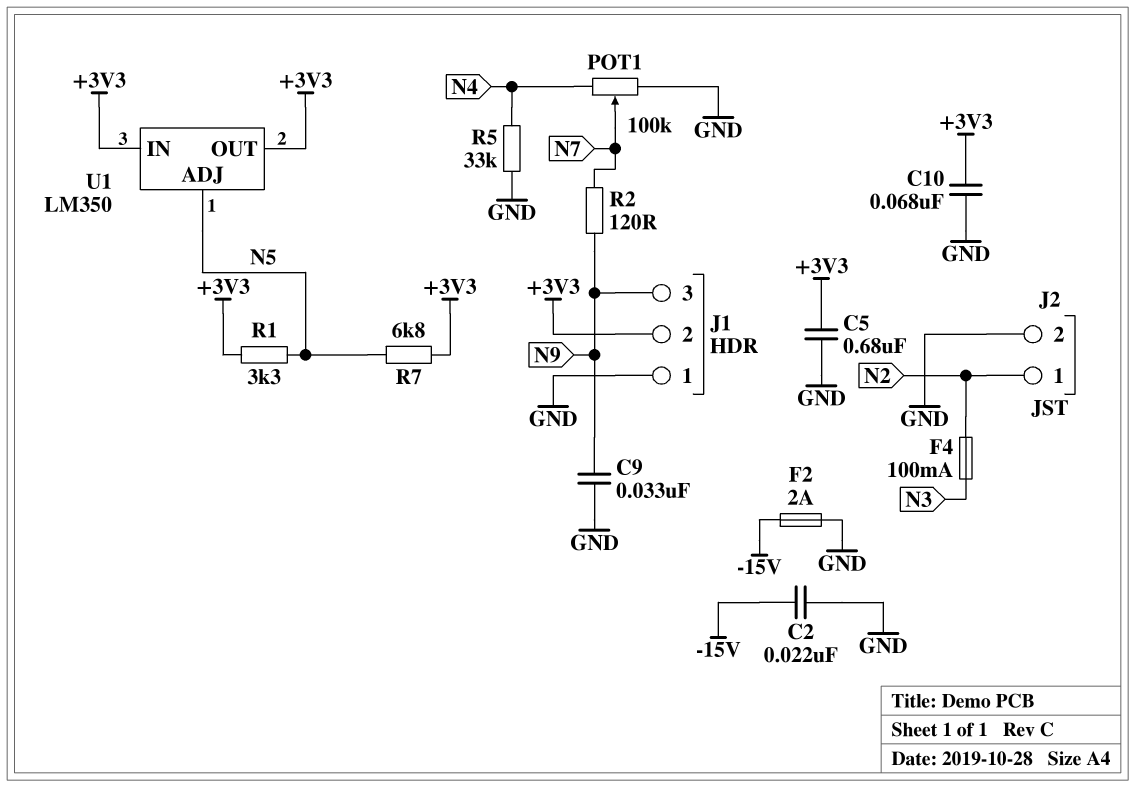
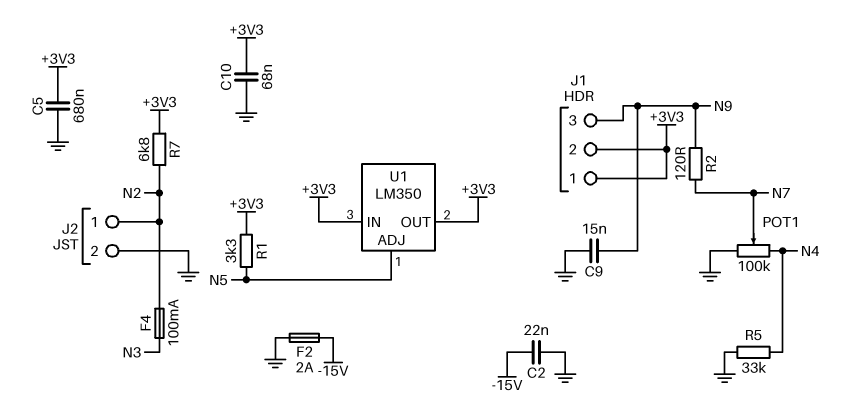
C9: 33nF (GND, N9) -> 15nF (GND, N9)
J1 pin 1: GND -> +3V3
R7: 6.8k (+3V3, N5) -> 6.8k (+3V3, N2)

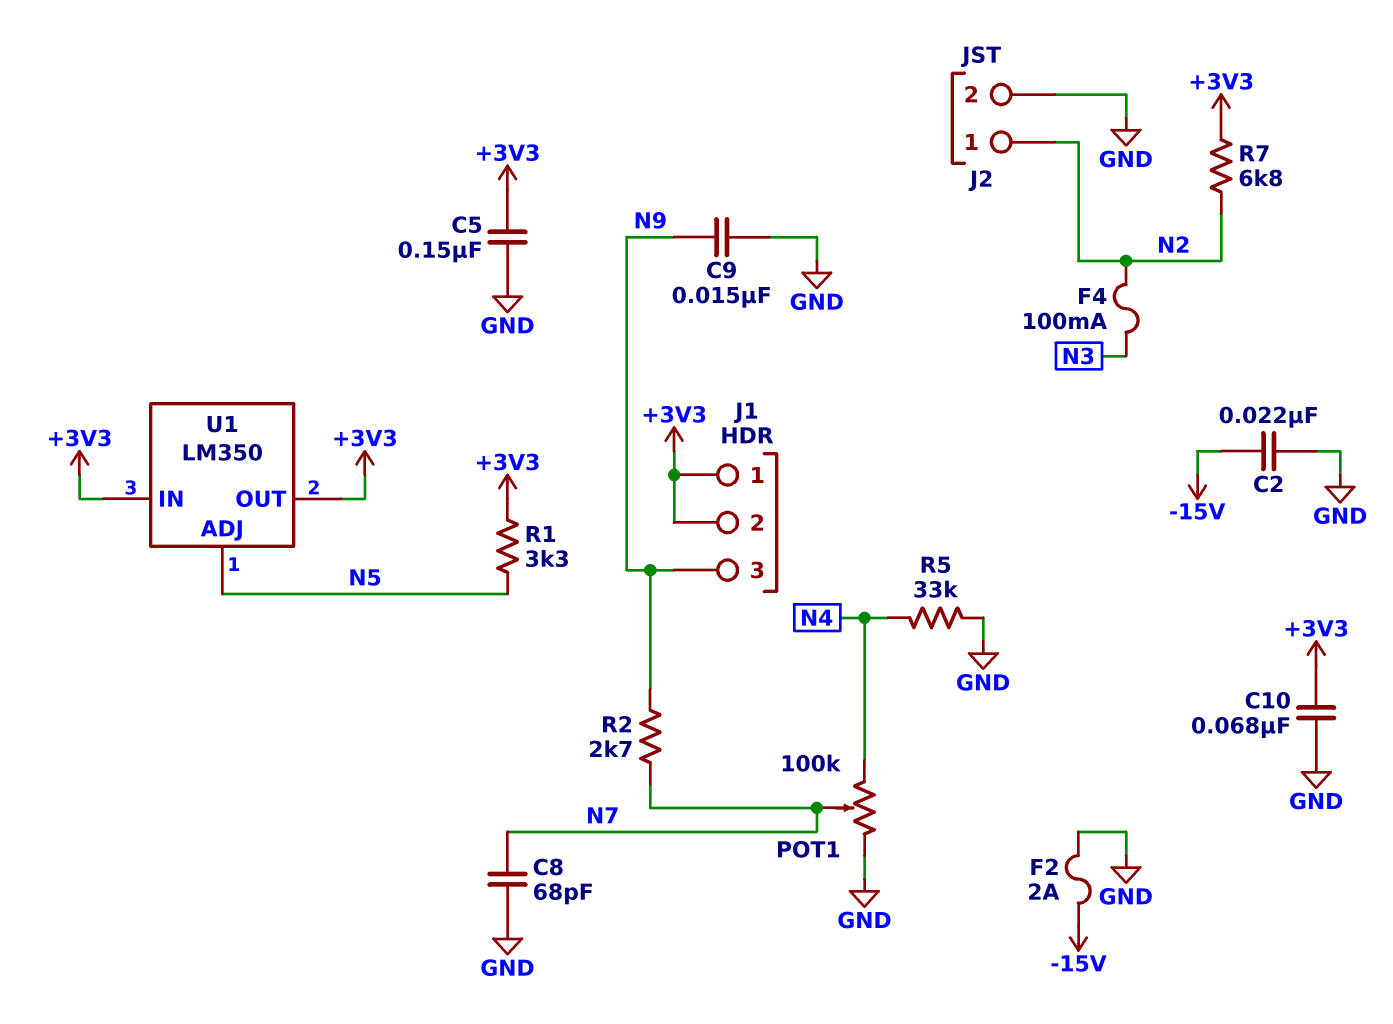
C5: 680nF (+3V3, GND) -> 150nF (+3V3, GND)
C8: none -> 68pF (GND, N7)
R2: 120 (N7, N9) -> 2.7k (N7, N9)

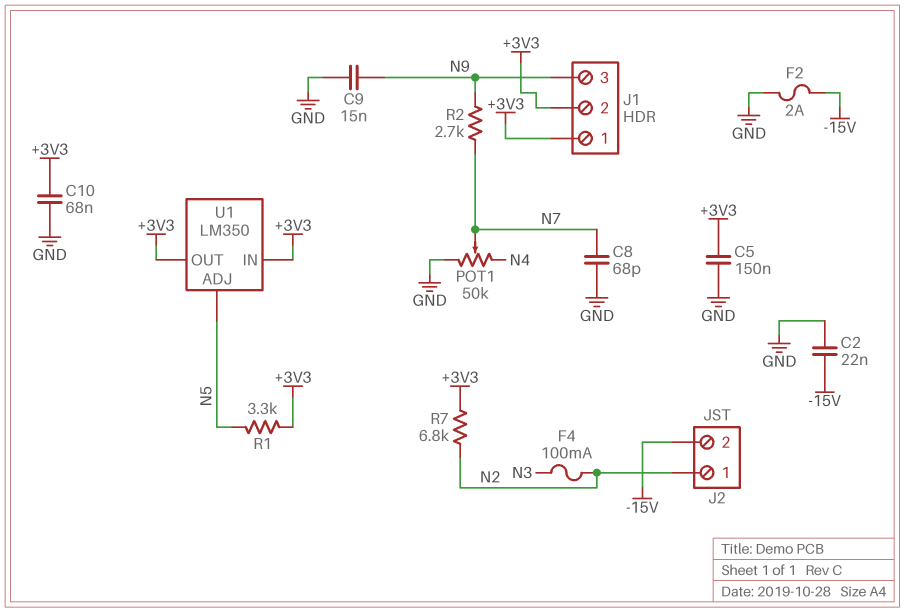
J2 pin 2: GND -> -15V
POT1: 100k (GND, N4, wiper N7) -> 50k (GND, N4, wiper N7)
R5: 33k (GND, N4) -> none

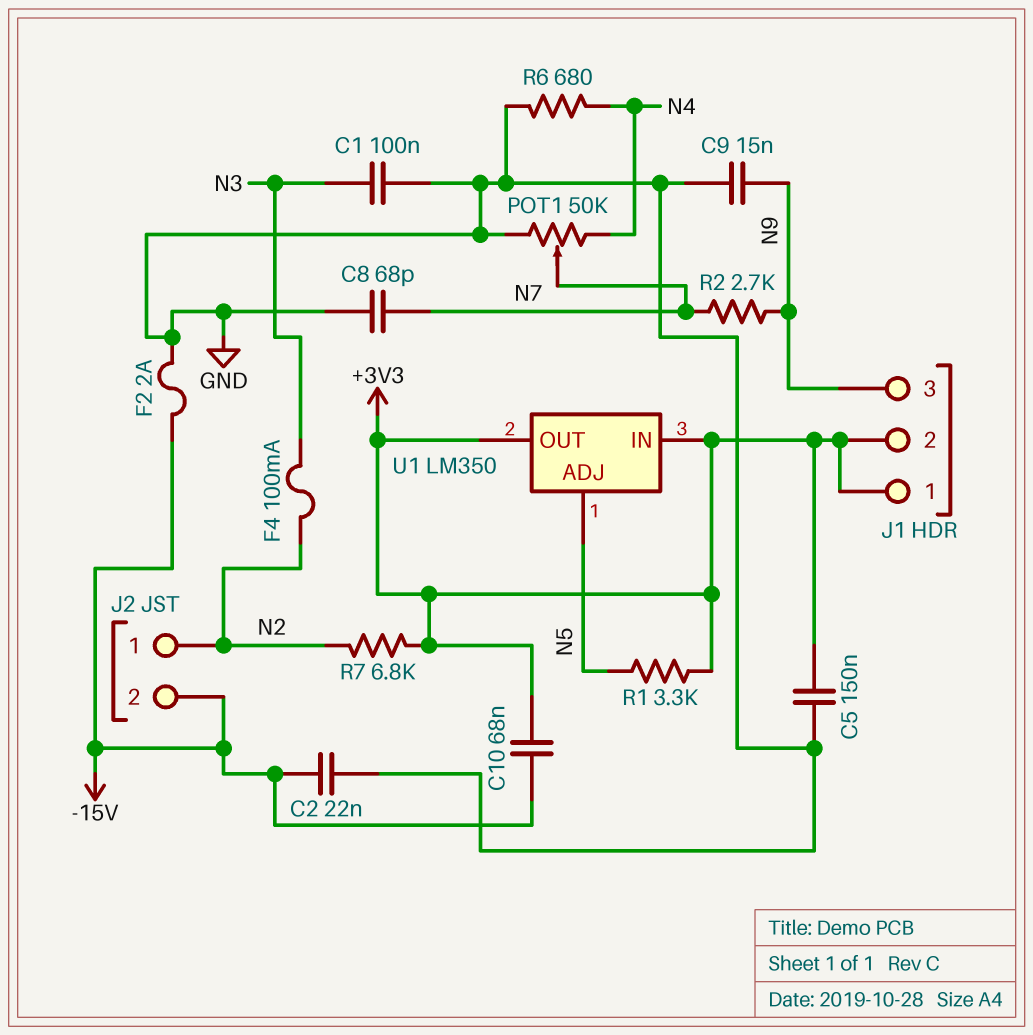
C1: none -> 100nF (GND, N3)
C10: 68nF (+3V3, GND) -> 68nF (+3V3, -15V)
R6: none -> 680 (GND, N4)

